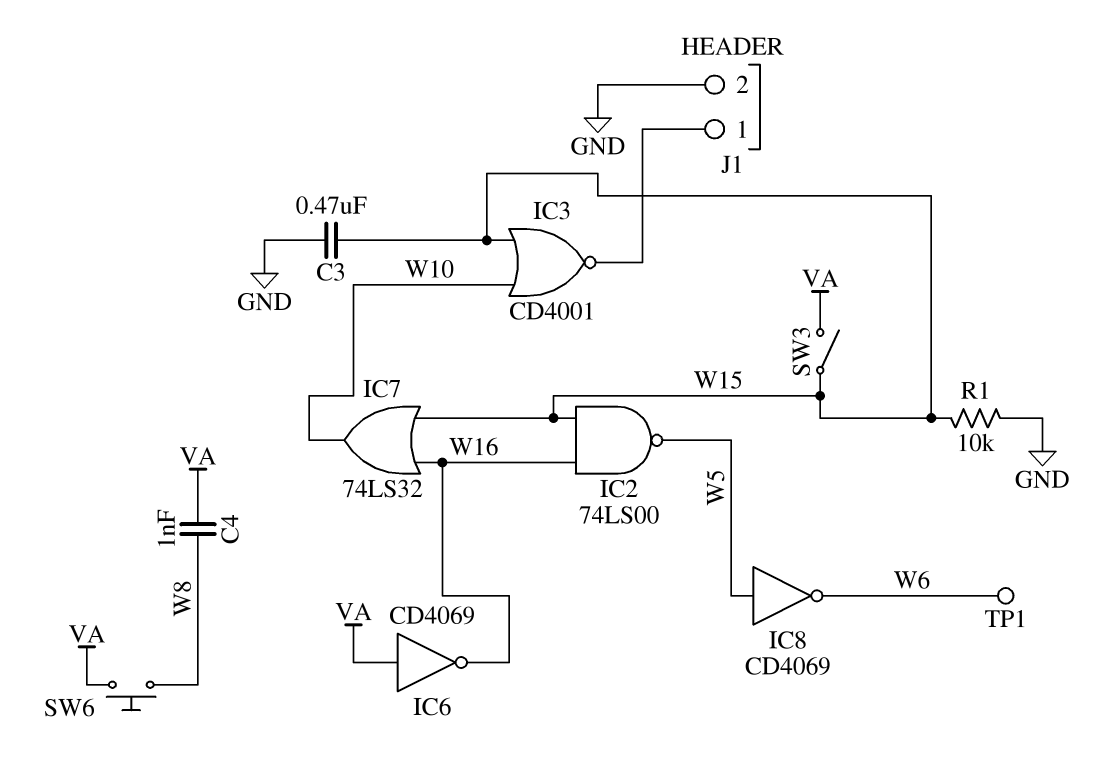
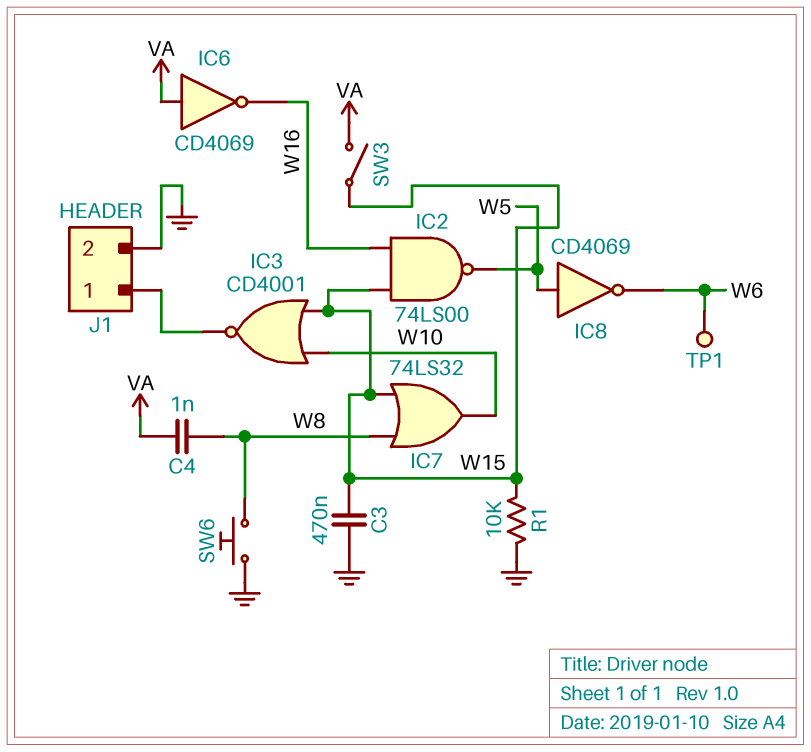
IC7: OR 74LS32 (in W15, in W16, out W10) -> OR 74LS32 (in W8, in W15, out W10)
SW6: button (VA, W8) -> button (GND, W8)

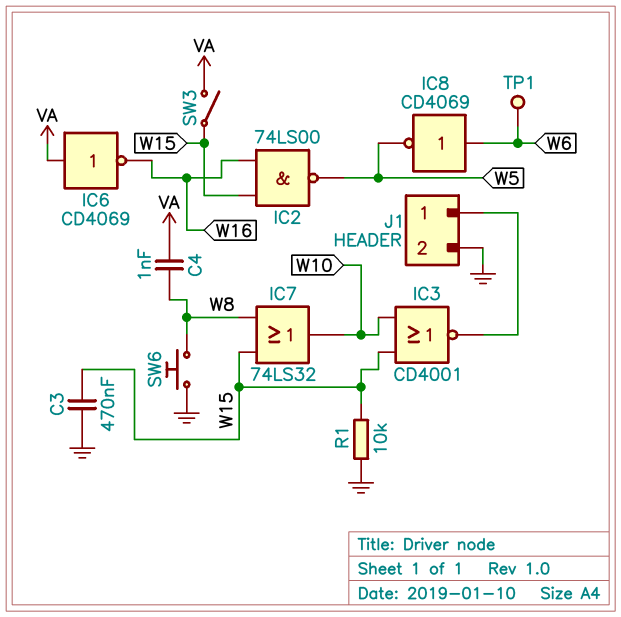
IC8: NOT CD4069 (in W5, out W6) -> NOT CD4069 (in W6, out W5)

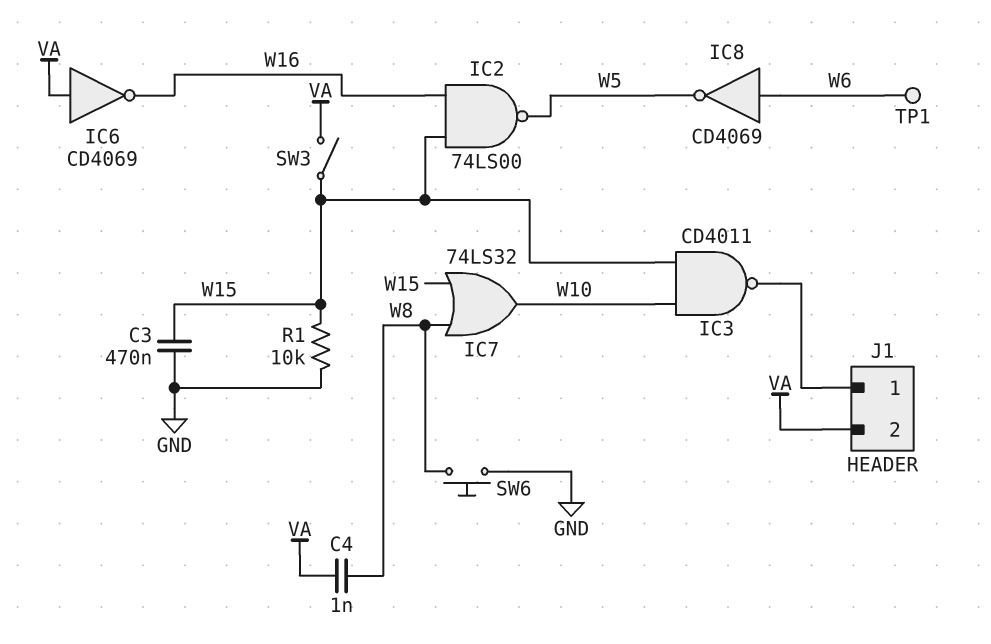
IC3: NOR CD4001 (in W10, in W15, out J1/1) -> NAND CD4011 (in W10, in W15, out J1/1)
J1 pin 2: GND -> VA

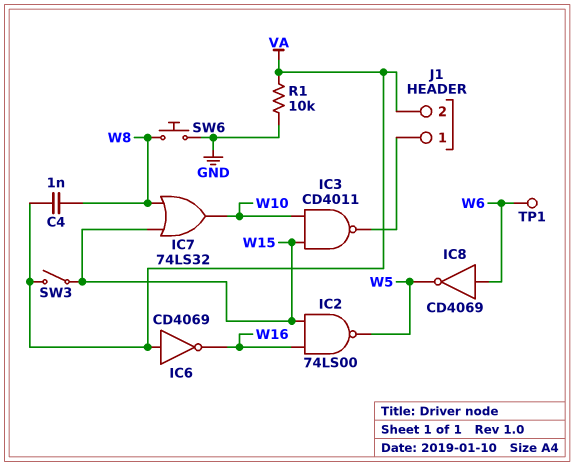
C3: 470nF (GND, W15) -> none
R1: 10k (GND, W15) -> 10k (GND, VA)

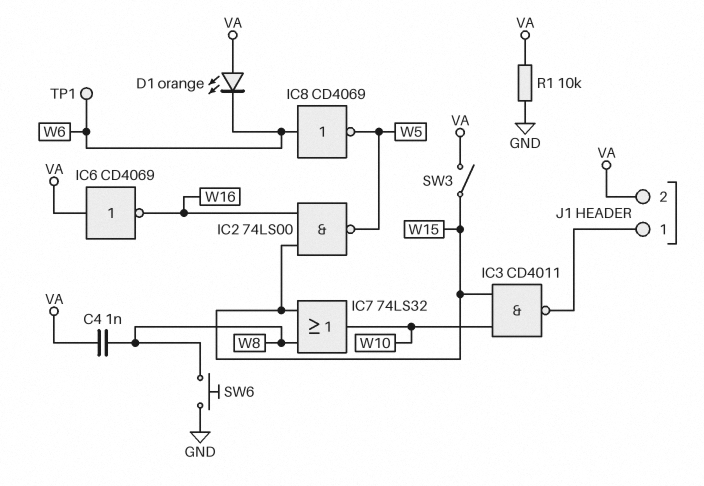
D1: none -> LED orange (A VA, K W6)

